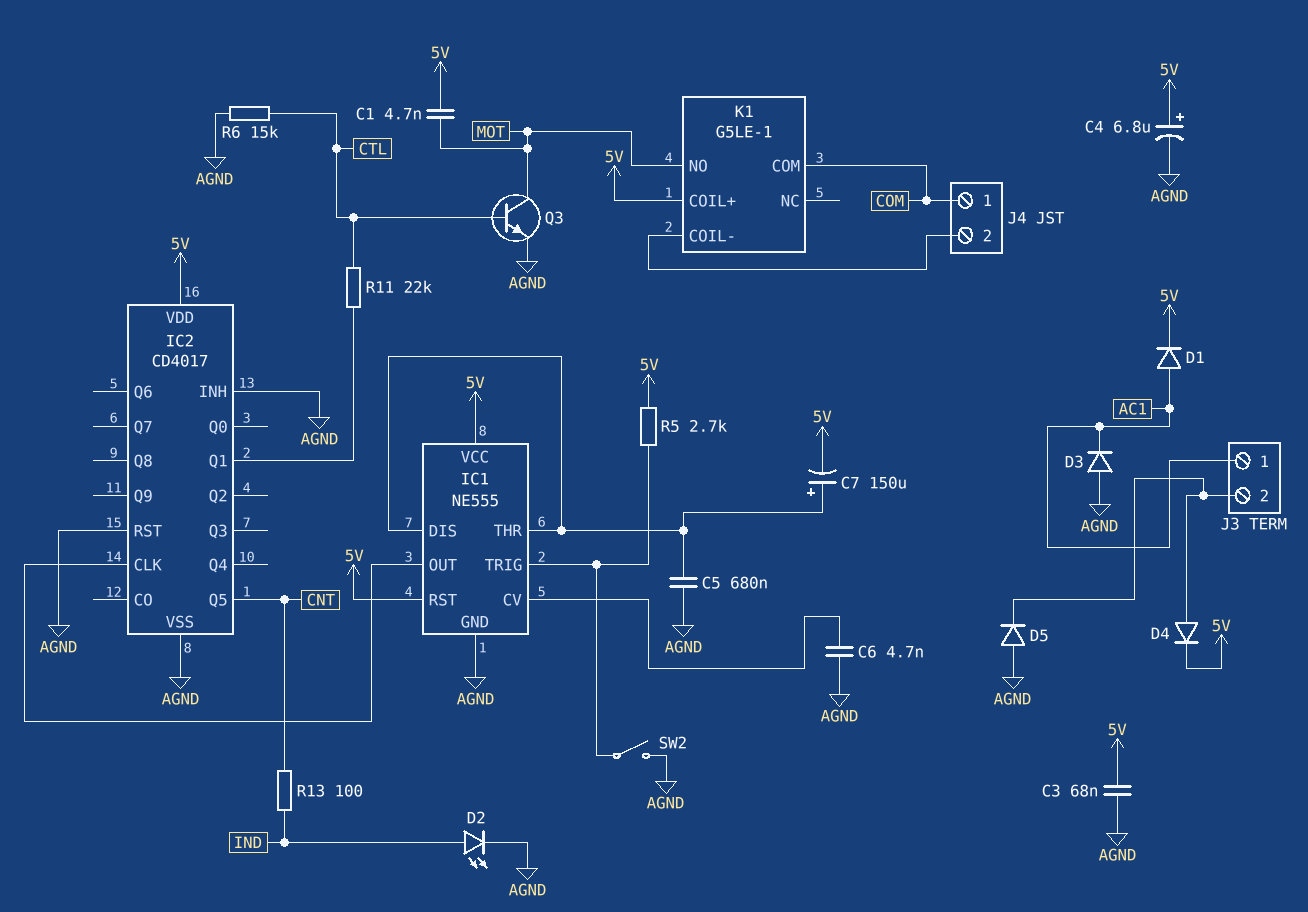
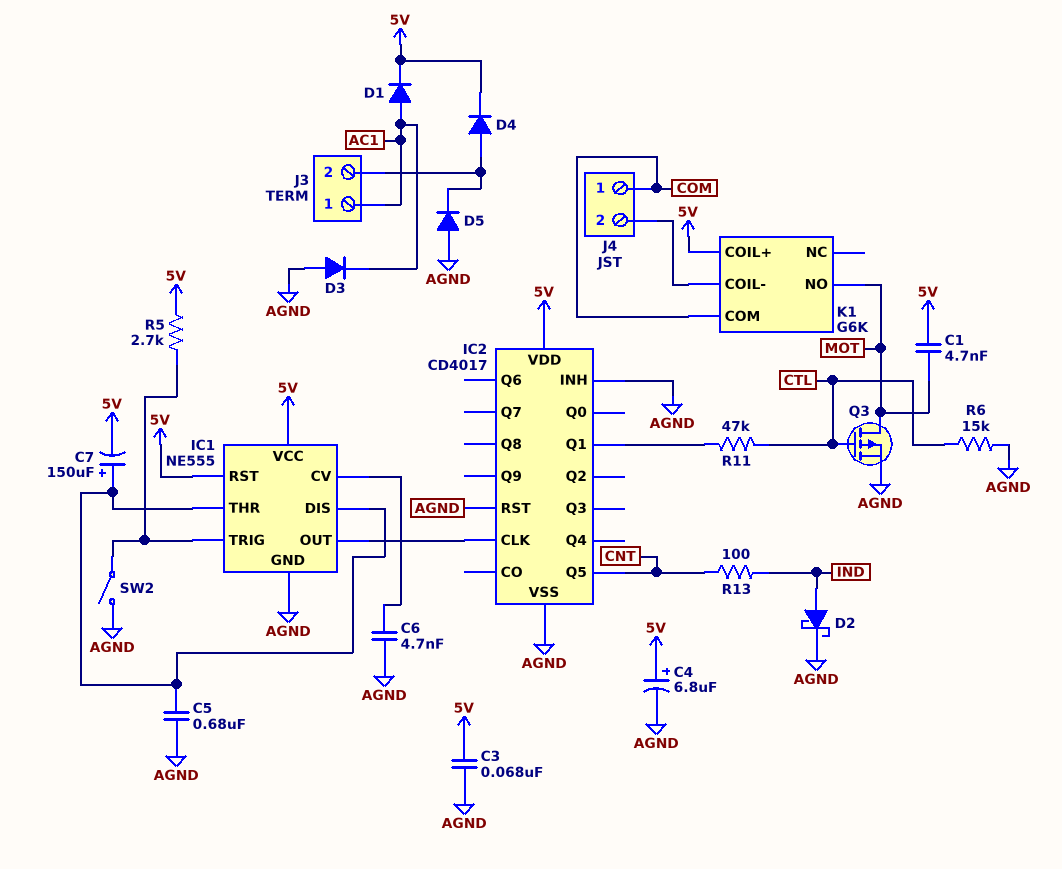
D2: LED (A IND, K AGND) -> schottky (A IND, K AGND)
K1: G5LE-1 -> G6K
Q3: NPN (B CTL, C MOT, E AGND) -> PMOS (G CTL, D MOT, S AGND)
R11: 22k (CTL, IC2/Q1) -> 47k (CTL, IC2/Q1)

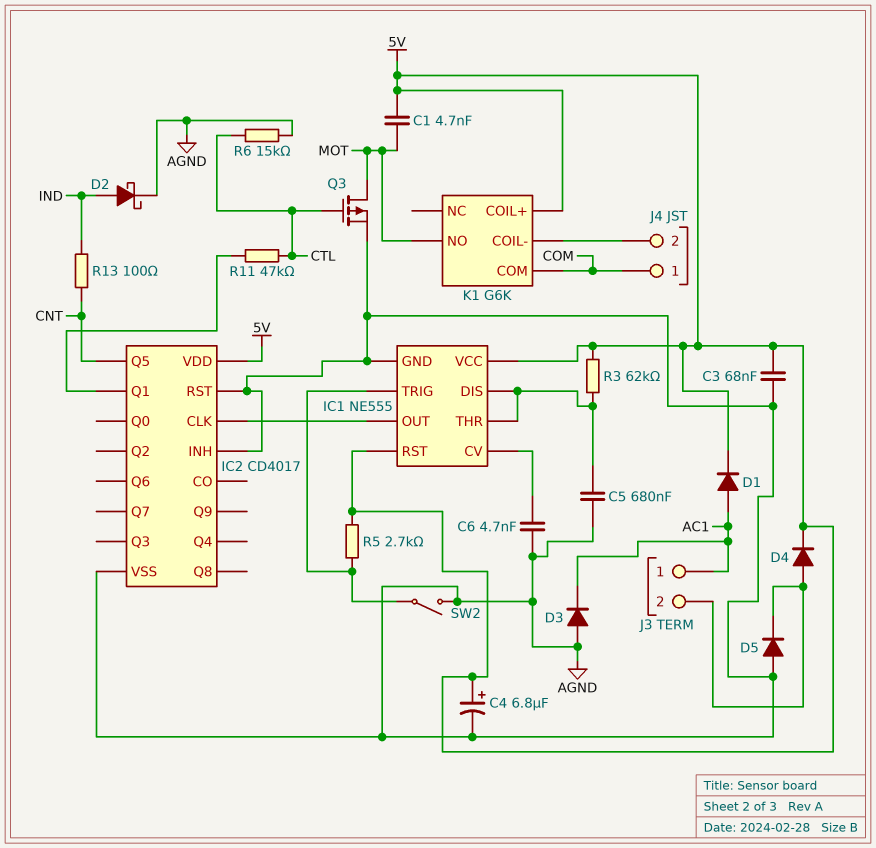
C7: 150uF (plus IC1/DIS, minus 5V) -> none
R3: none -> 62k (5V, IC1/DIS)

